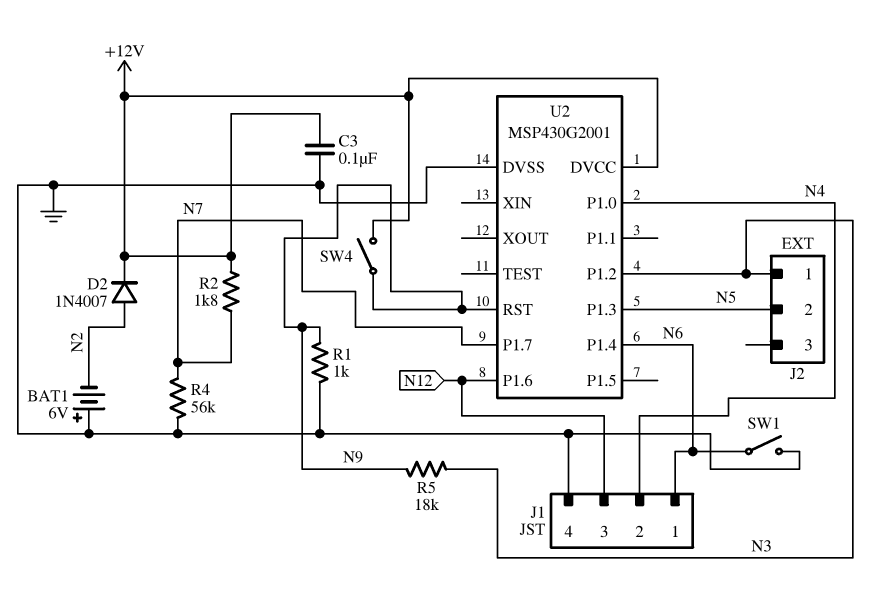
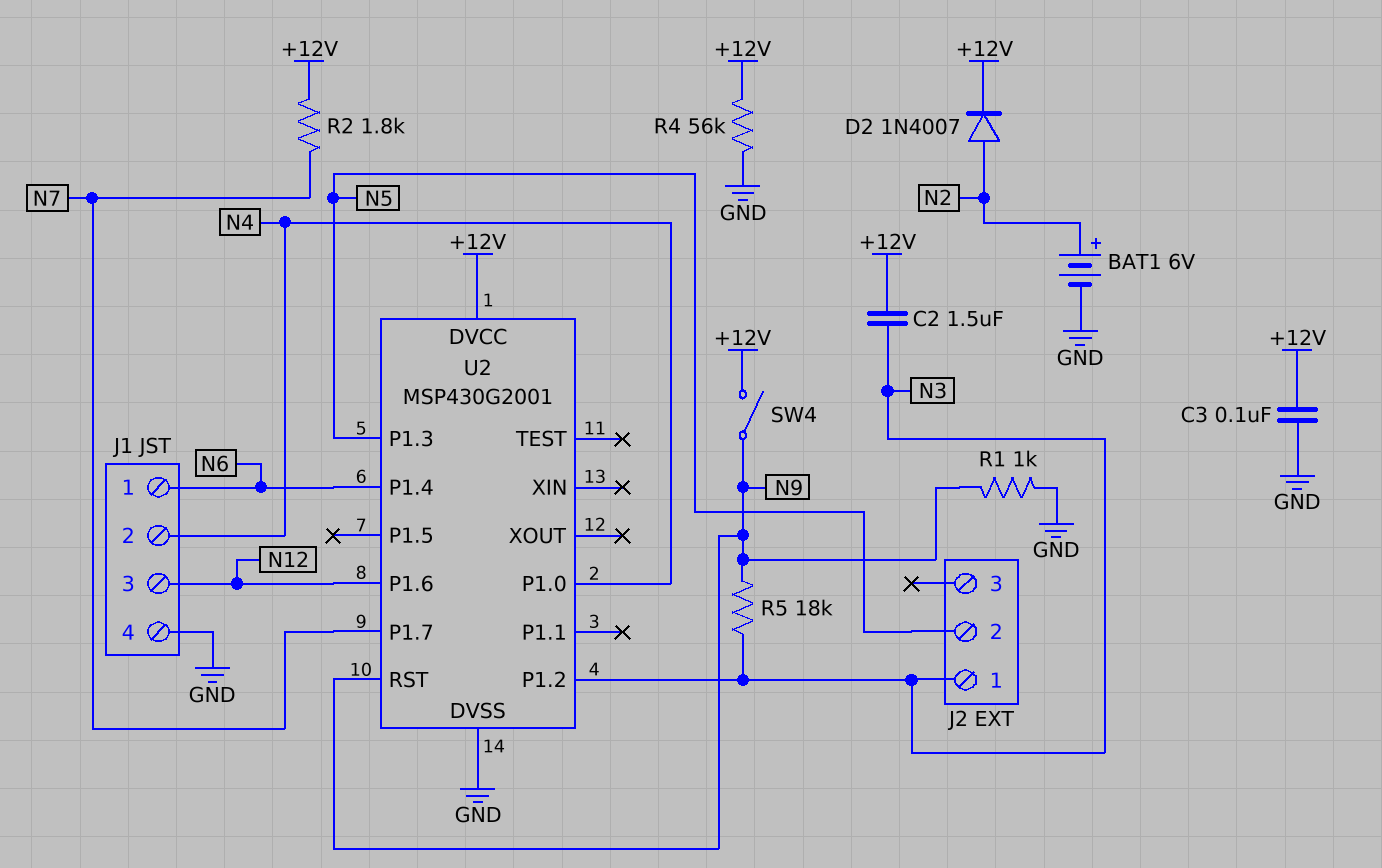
BAT1: 6V (plus GND, minus N2) -> 6V (plus N2, minus GND)
C2: none -> 1.5uF (+12V, N3)
R4: 56k (GND, N7) -> 56k (+12V, GND)
SW1: switch (GND, N6) -> none

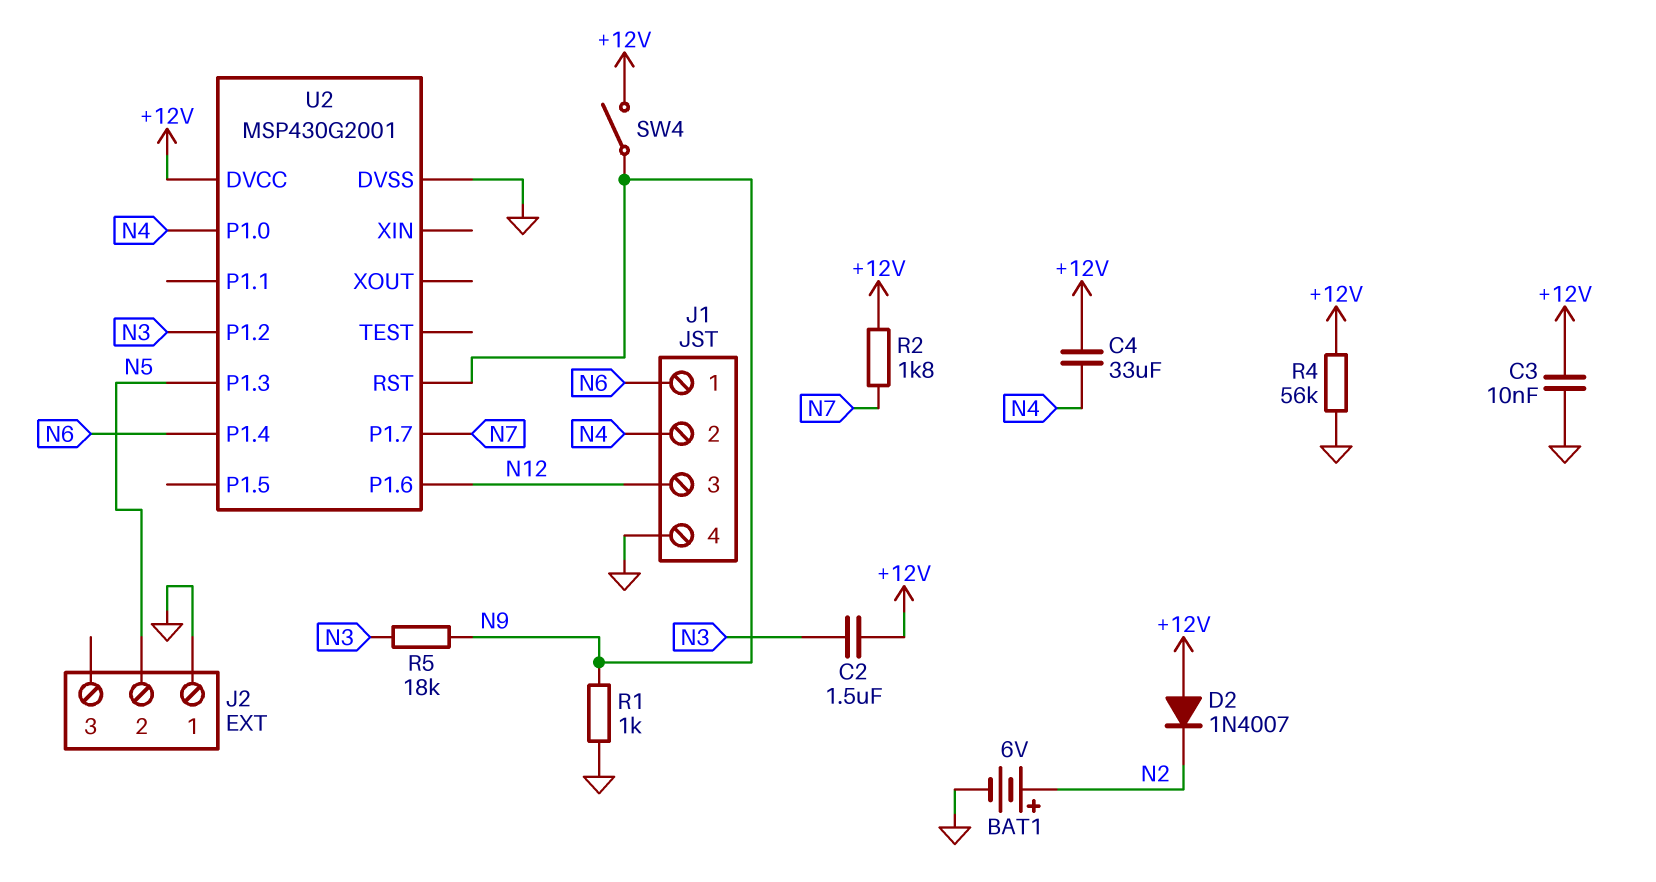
C3: 100nF (+12V, GND) -> 10nF (+12V, GND)
C4: none -> 33uF (+12V, N4)
D2: diode 1N4007 (A N2, K +12V) -> diode 1N4007 (A +12V, K N2)
J2 pin 1: N3 -> GND

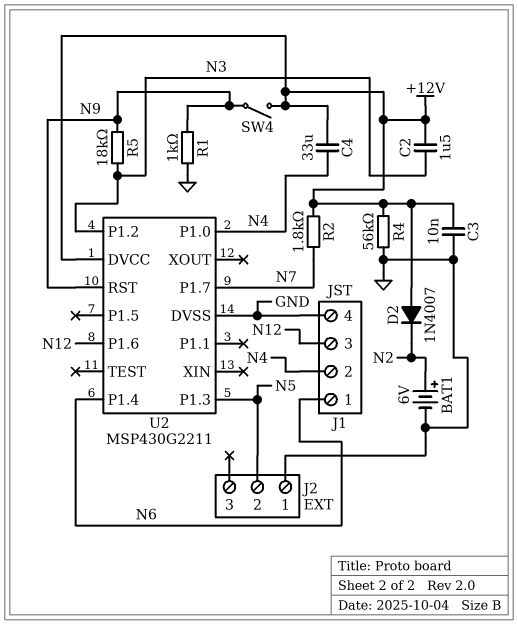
U2: MSP430G2001 -> MSP430G2211

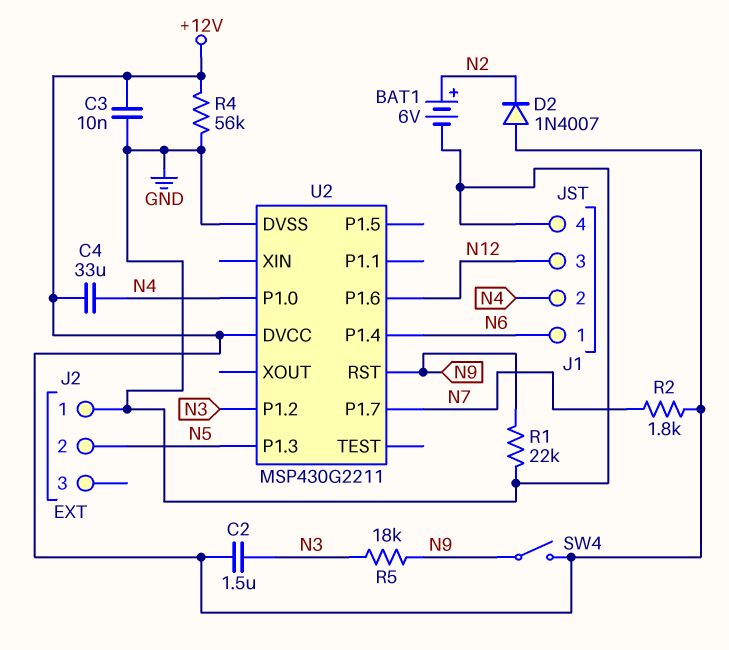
R1: 1k (GND, N9) -> 22k (GND, N9)

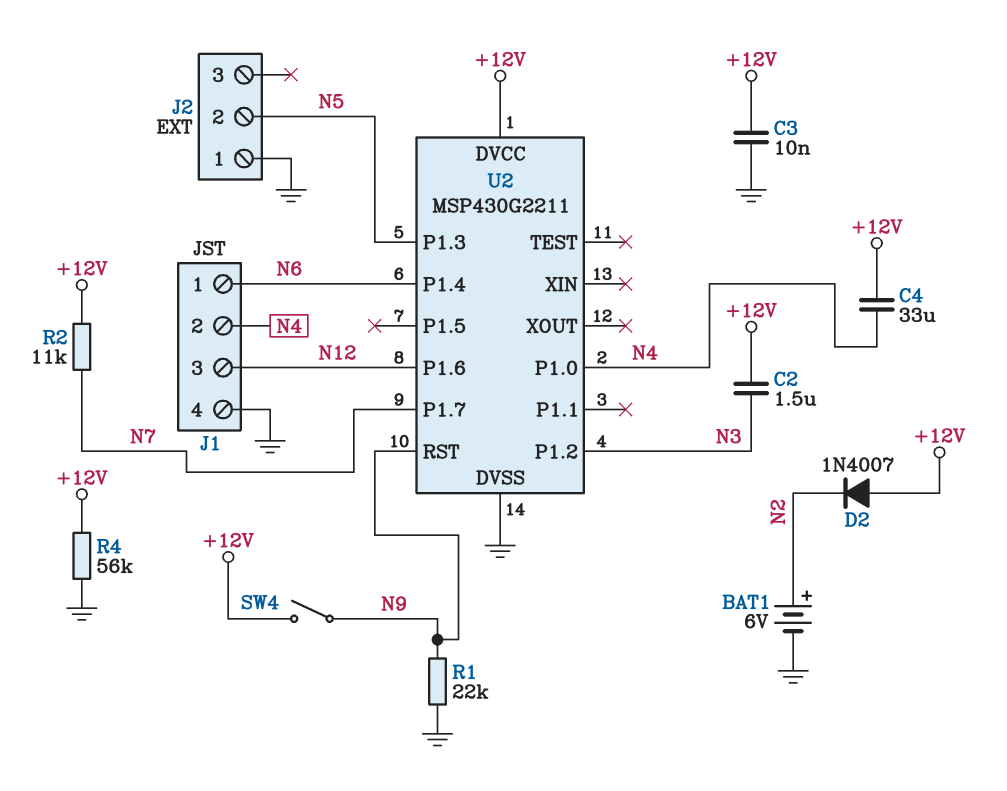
R2: 1.8k (+12V, N7) -> 11k (+12V, N7)
R5: 18k (N3, N9) -> none

